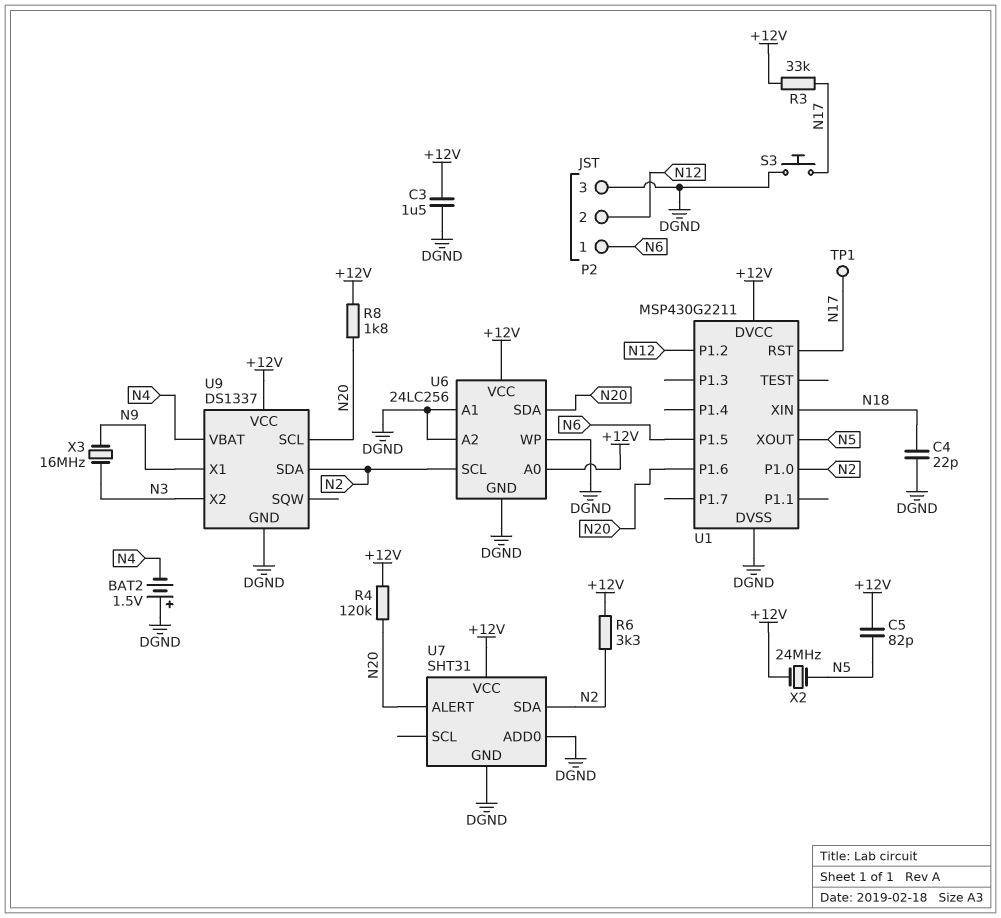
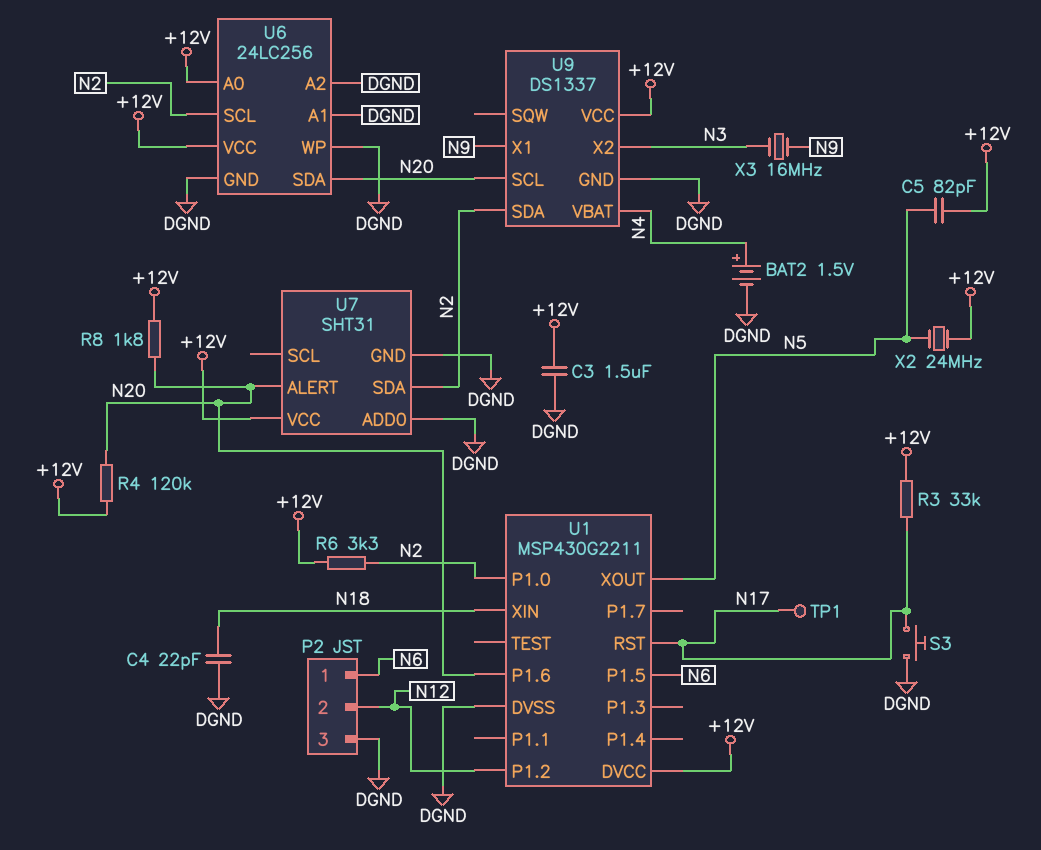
BAT2: 1.5V (plus DGND, minus N4) -> 1.5V (plus N4, minus DGND)

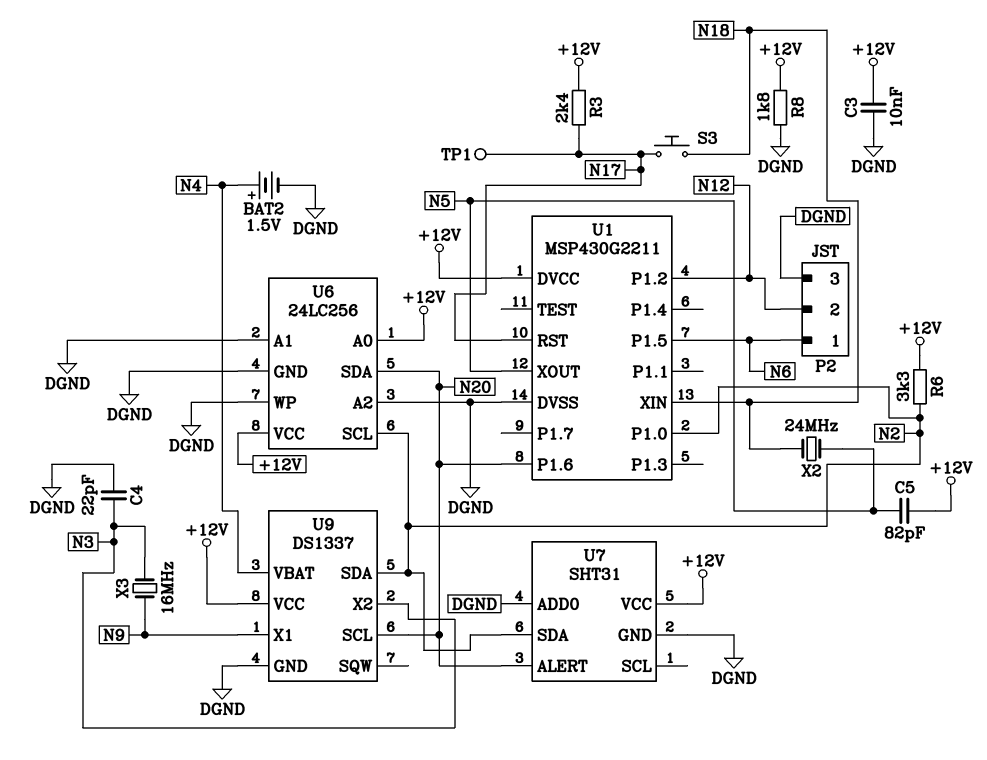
C3: 1.5uF (+12V, DGND) -> 10nF (+12V, DGND)
C4: 22pF (DGND, N18) -> 22pF (DGND, N3)
R3: 33k (+12V, N17) -> 2.4k (+12V, N17)
R4: 120k (+12V, N20) -> none
R8: 1.8k (+12V, N20) -> 1.8k (+12V, DGND)
S3: button (DGND, N17) -> button (N17, N18)
X2: 24MHz (+12V, N5) -> 24MHz (N5, N18)

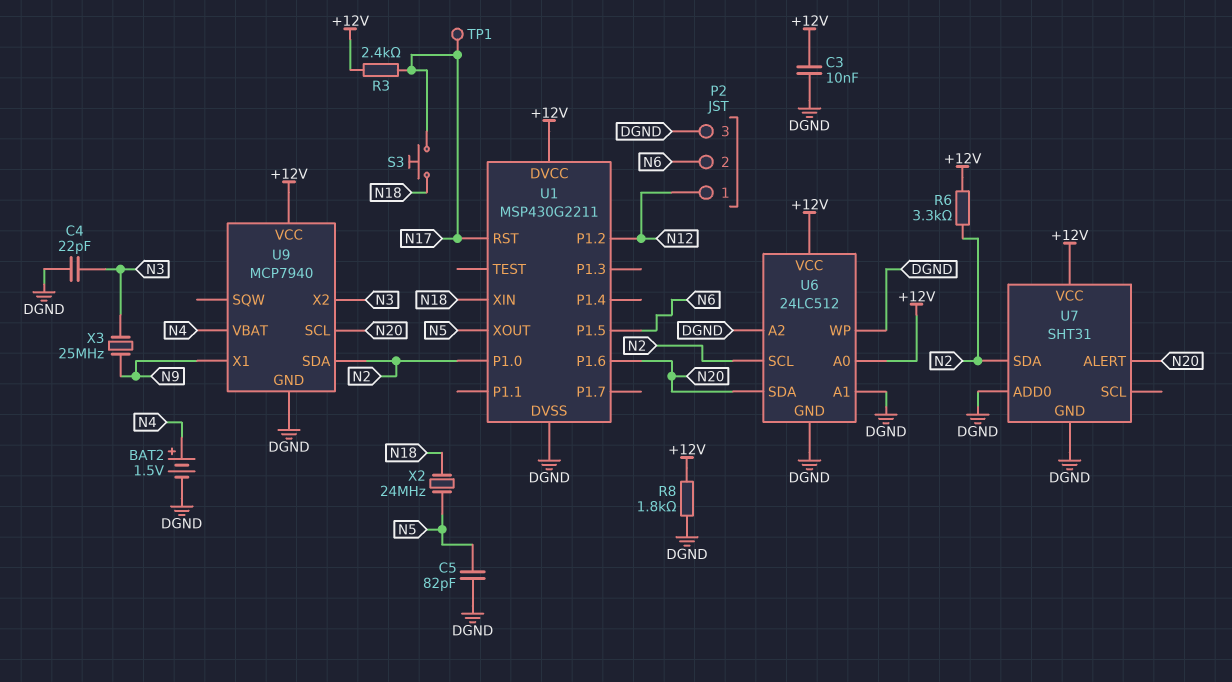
C5: 82pF (+12V, N5) -> 82pF (DGND, N5)
P2 pin 1: N6 -> N12
P2 pin 2: N12 -> N6
U6: 24LC256 -> 24LC512
U9: DS1337 -> MCP7940
X3: 16MHz (N3, N9) -> 25MHz (N3, N9)

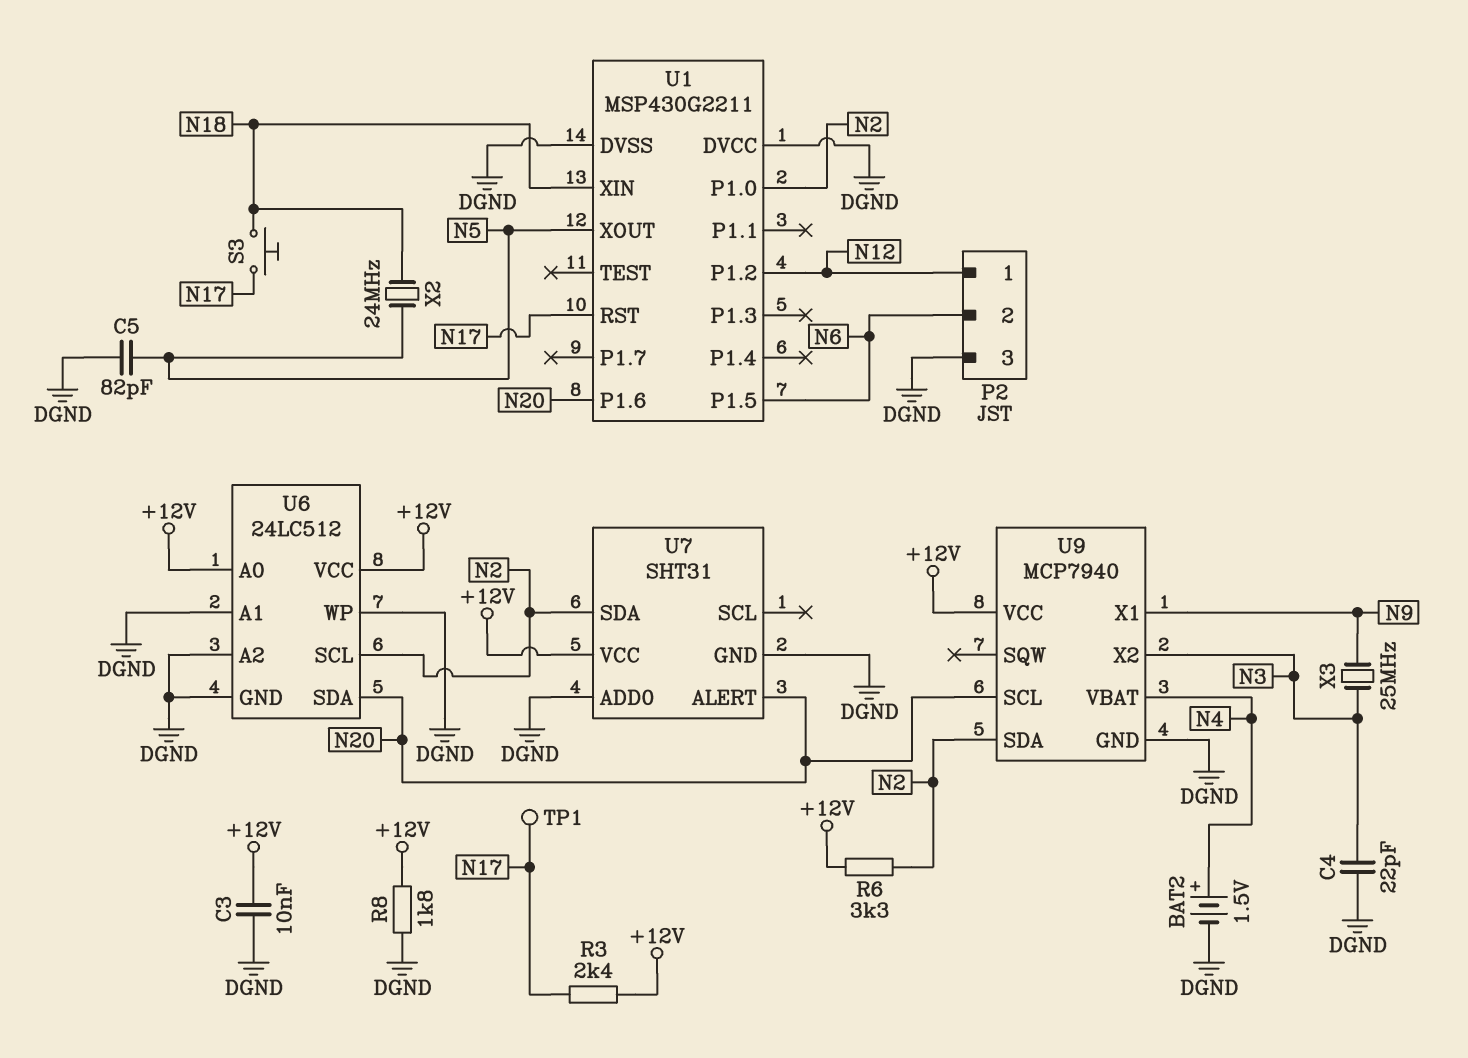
U1 pin DVCC: +12V -> DGND

